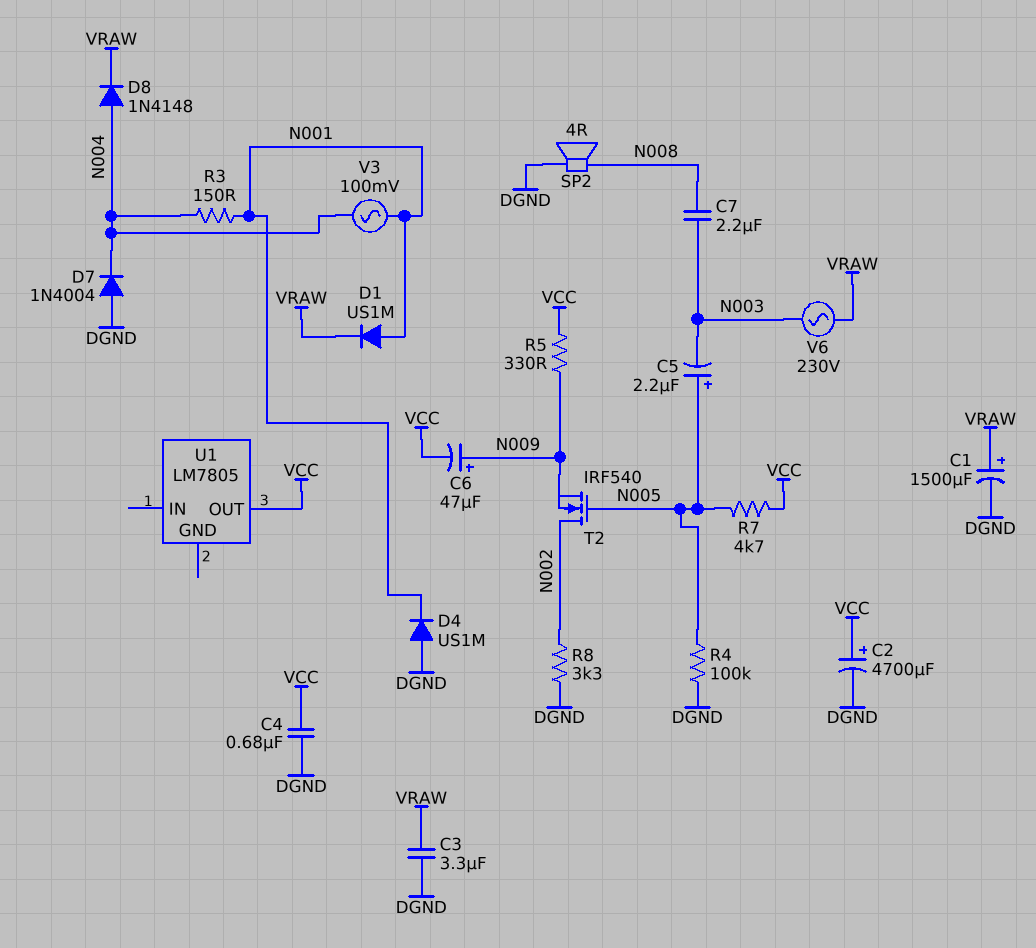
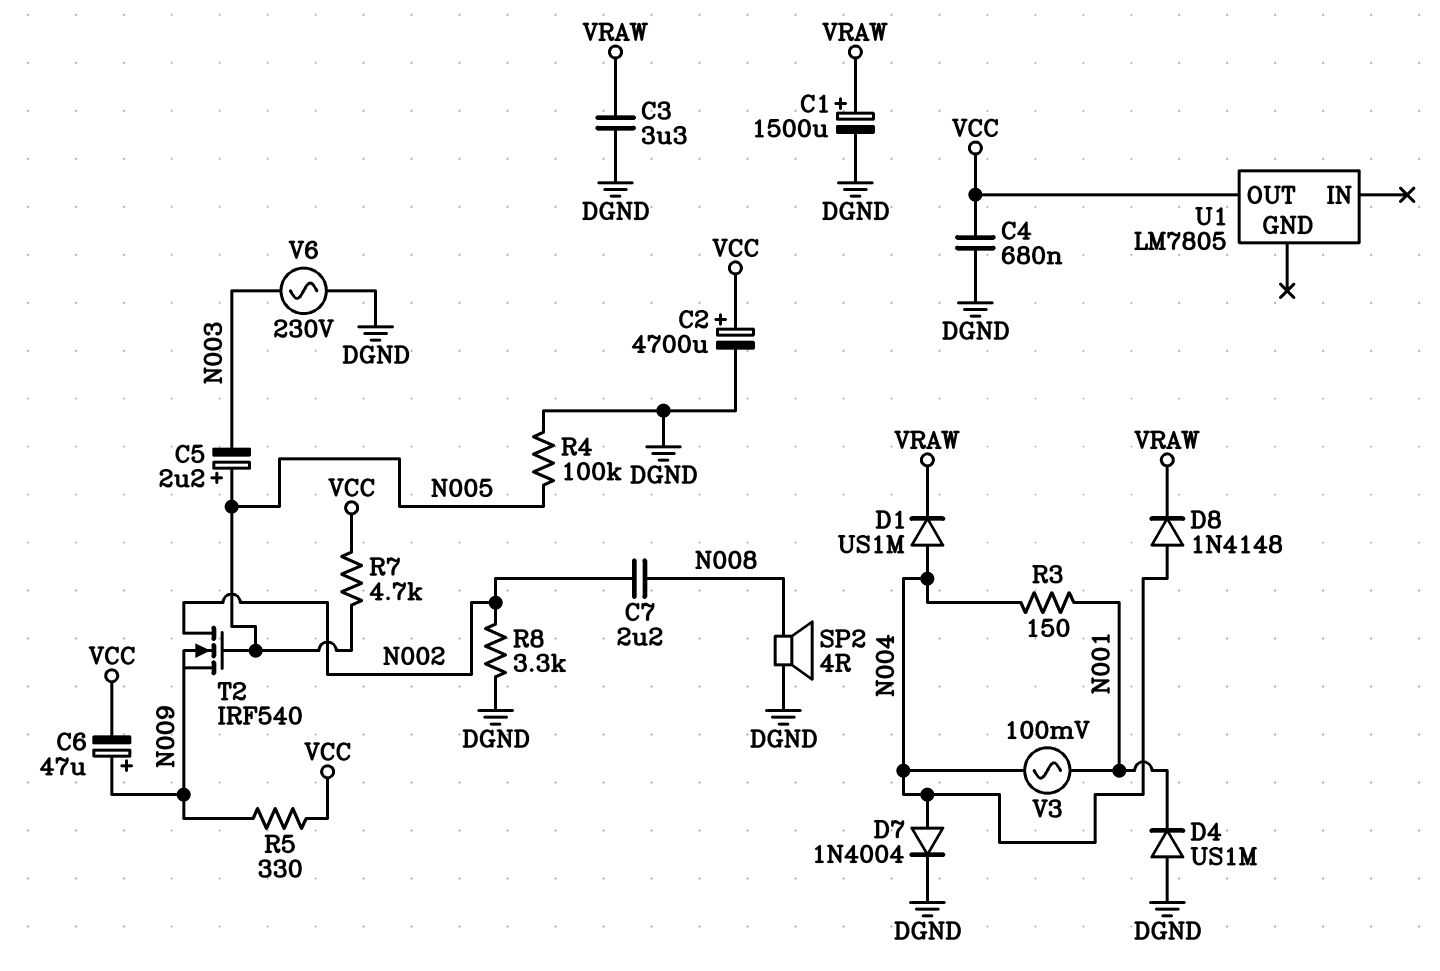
C7: 2.2uF (N003, N008) -> 2.2uF (N002, N008)
D1: diode US1M (A N001, K VRAW) -> diode US1M (A N004, K VRAW)
D7: diode 1N4004 (A DGND, K N004) -> diode 1N4004 (A N004, K DGND)
V6: AC 230V (N003, VRAW) -> AC 230V (DGND, N003)

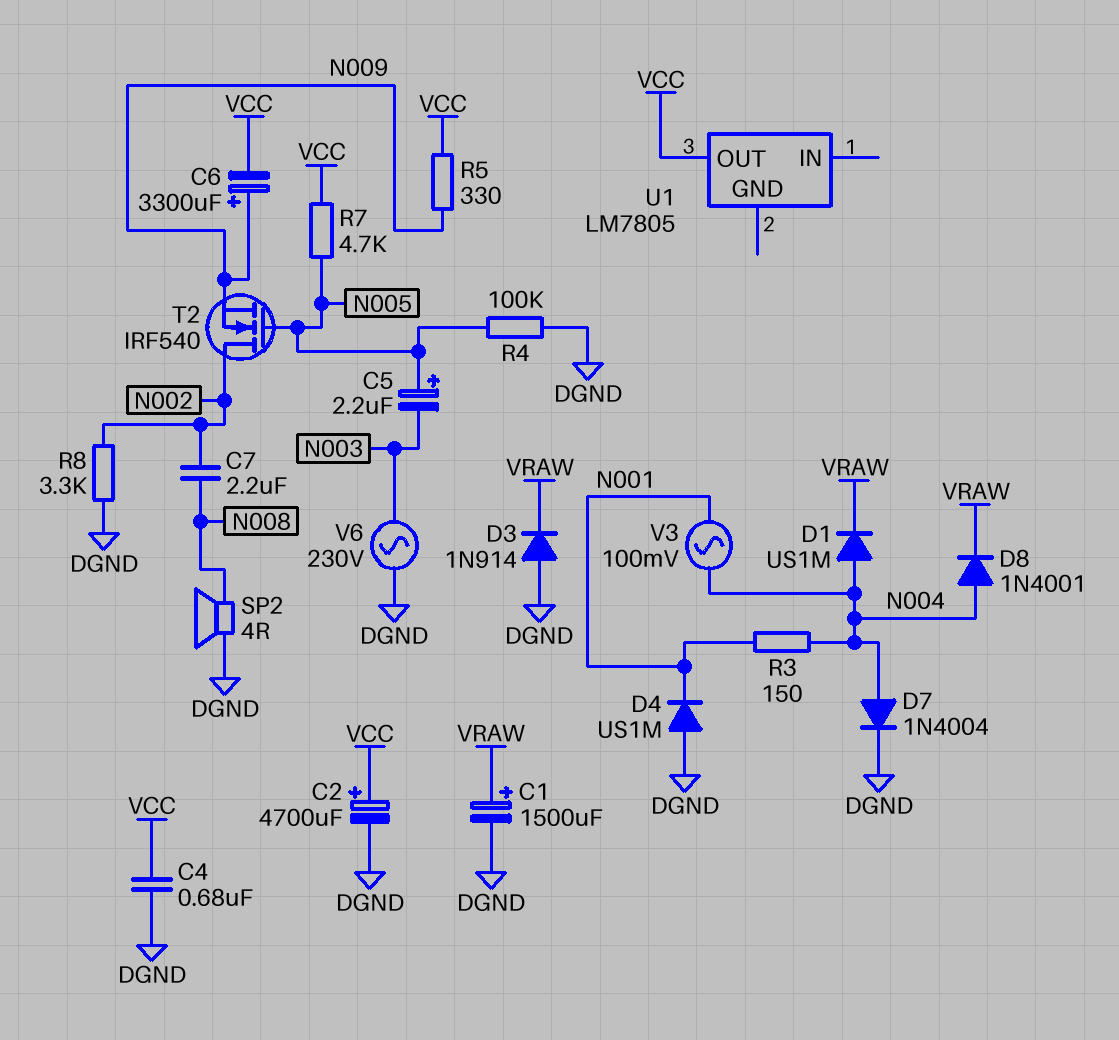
C3: 3.3uF (DGND, VRAW) -> none
C6: 47uF (plus N009, minus VCC) -> 3300uF (plus N009, minus VCC)
D3: none -> diode 1N914 (A DGND, K VRAW)
D8: diode 1N4148 (A N004, K VRAW) -> diode 1N4001 (A N004, K VRAW)

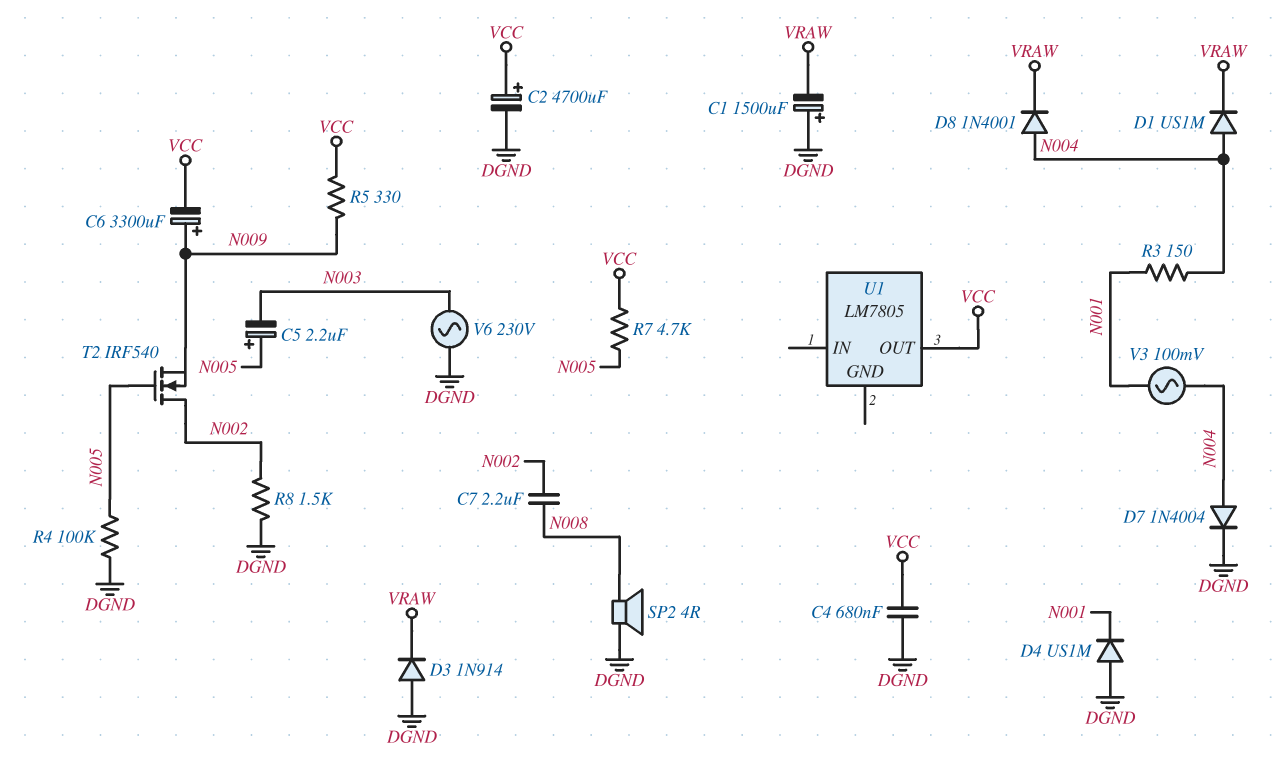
C1: 1500uF (plus VRAW, minus DGND) -> 1500uF (plus DGND, minus VRAW)
R8: 3.3k (DGND, N002) -> 1.5k (DGND, N002)

